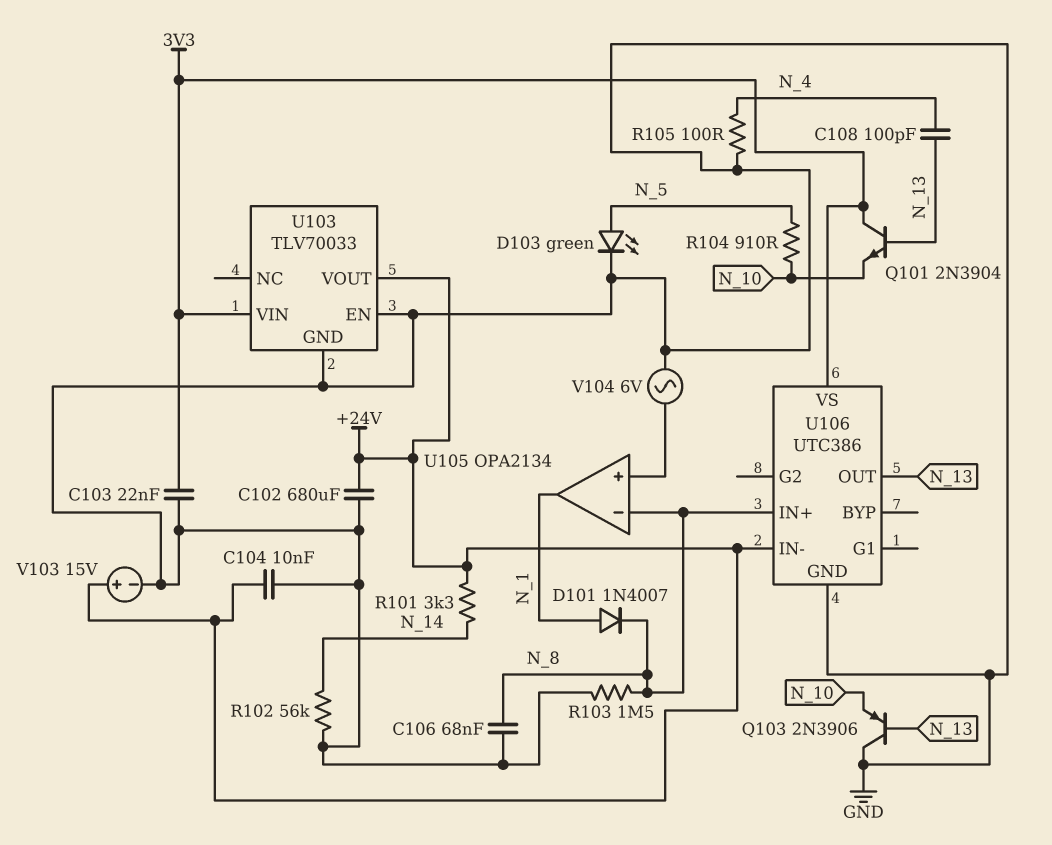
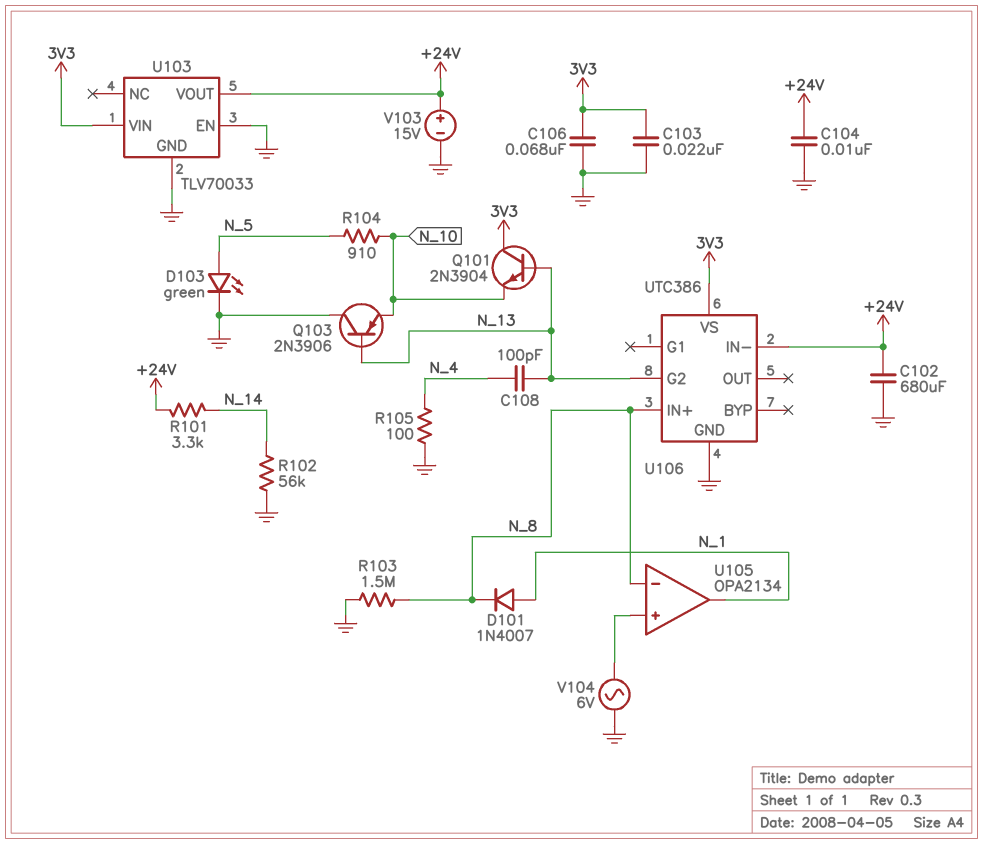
C106: 68nF (GND, N_8) -> 68nF (3V3, GND)
U106 pin G2: none -> N_13
U106 pin OUT: N_13 -> none

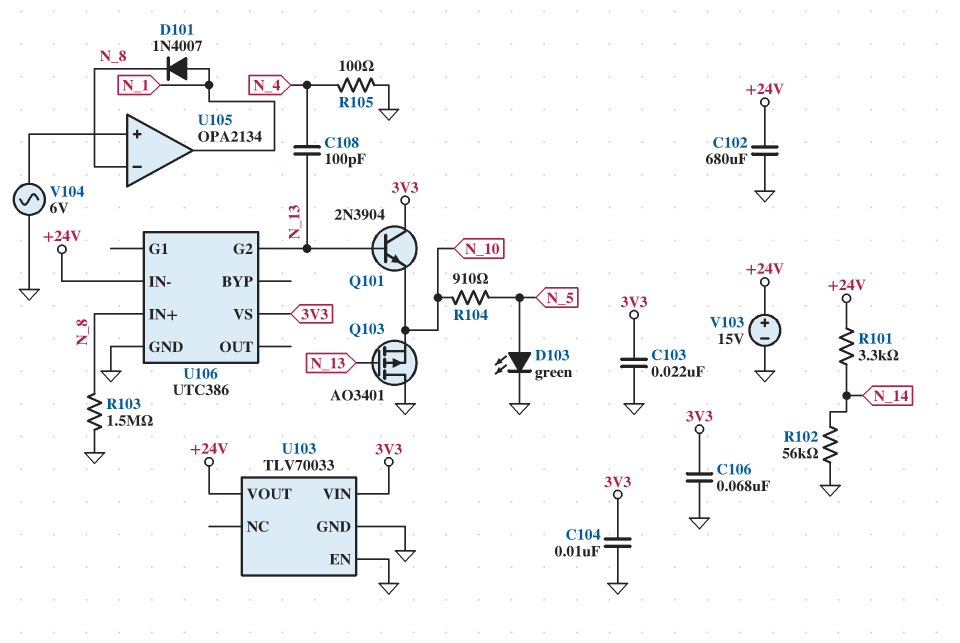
C104: 10nF (+24V, GND) -> 10nF (3V3, GND)
Q103: PNP 2N3906 (B N_13, C GND, E N_10) -> PMOS AO3401 (G N_13, D GND, S N_10)

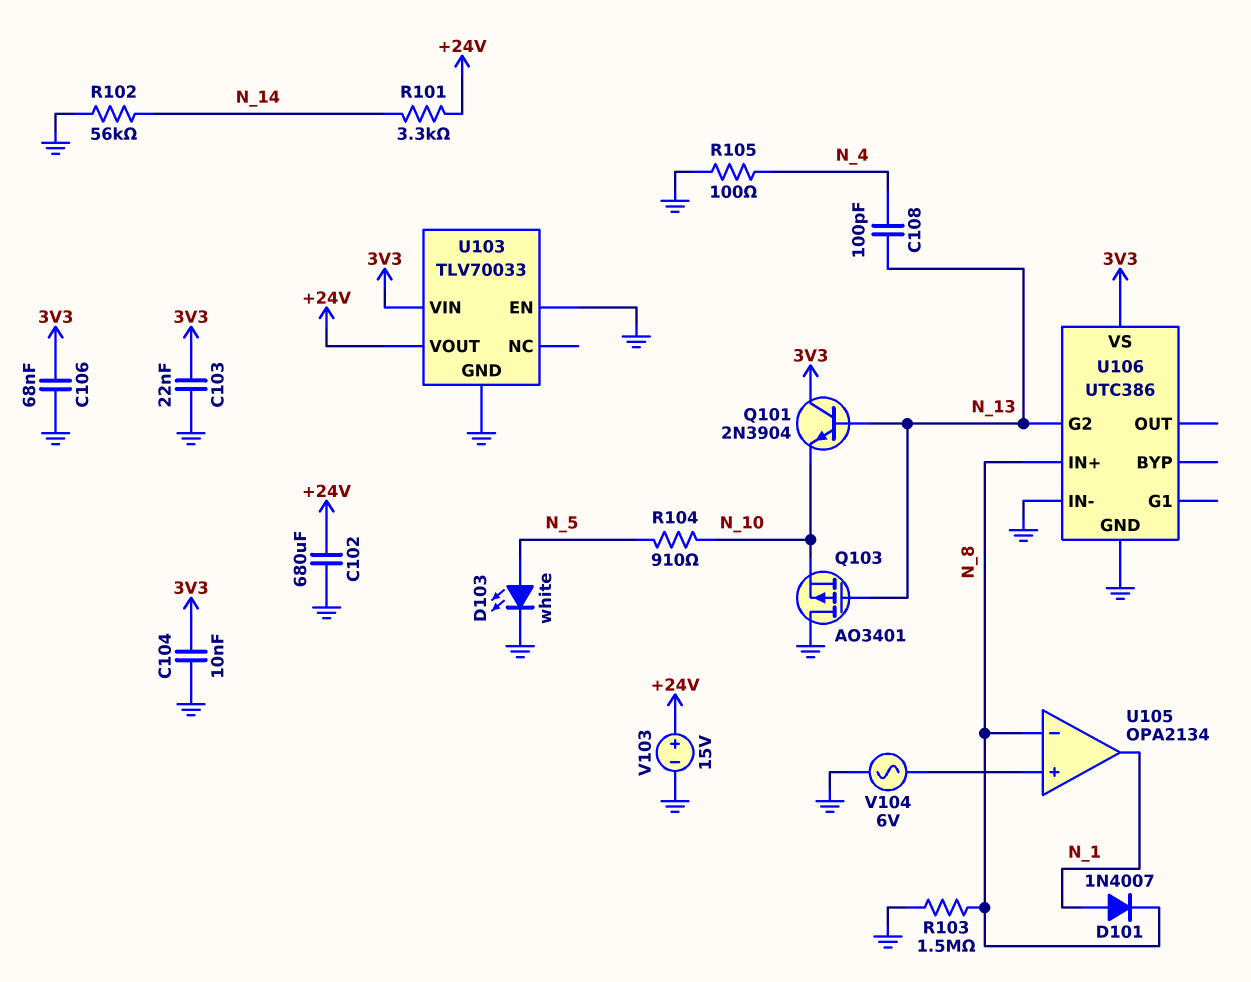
D103: LED green (A N_5, K GND) -> LED white (A N_5, K GND)
U106 pin IN-: +24V -> GND

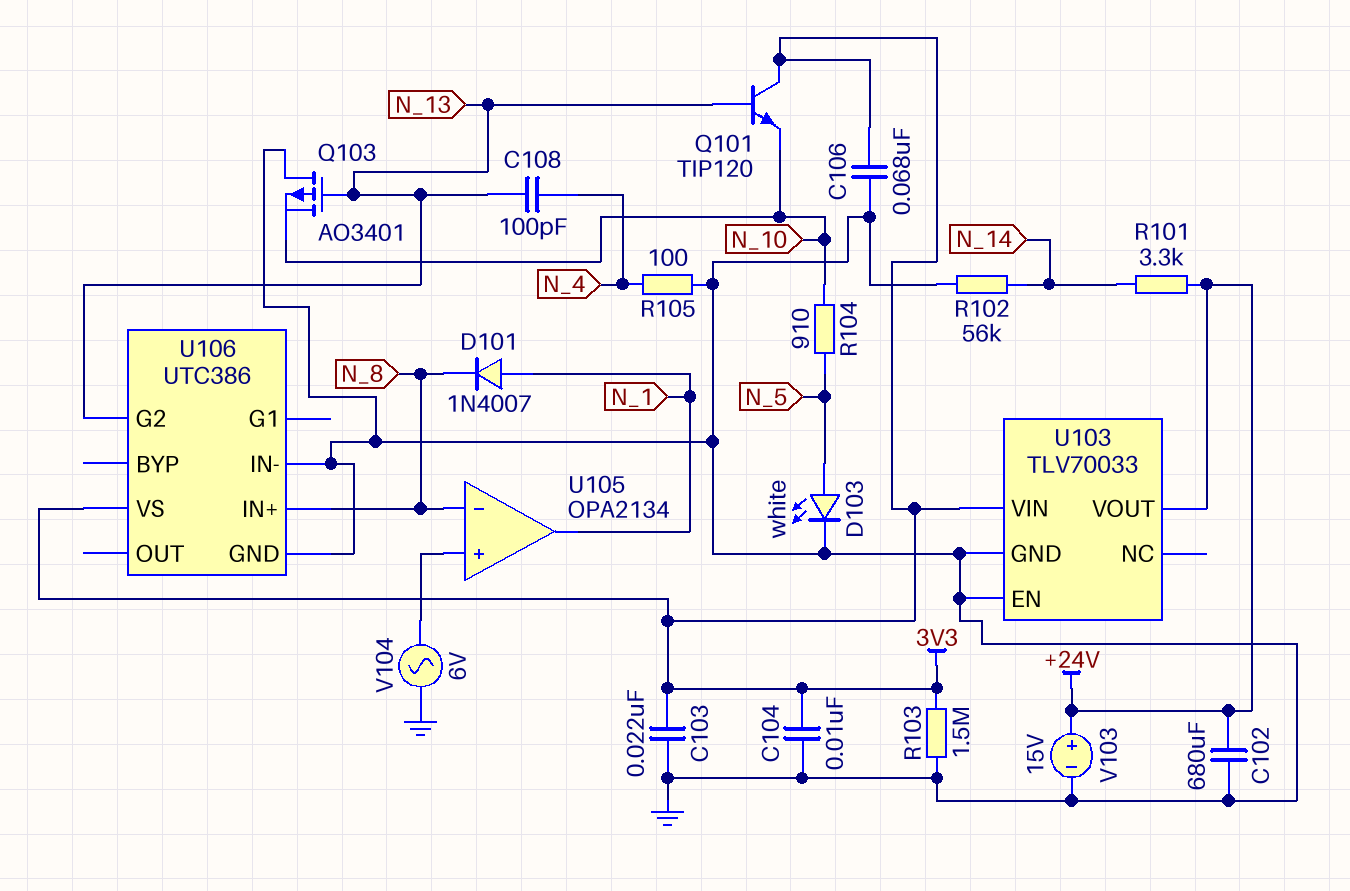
Q101: NPN 2N3904 (B N_13, C 3V3, E N_10) -> NPN TIP120 (B N_13, C 3V3, E N_10)
R103: 1.5M (GND, N_8) -> 1.5M (3V3, GND)

